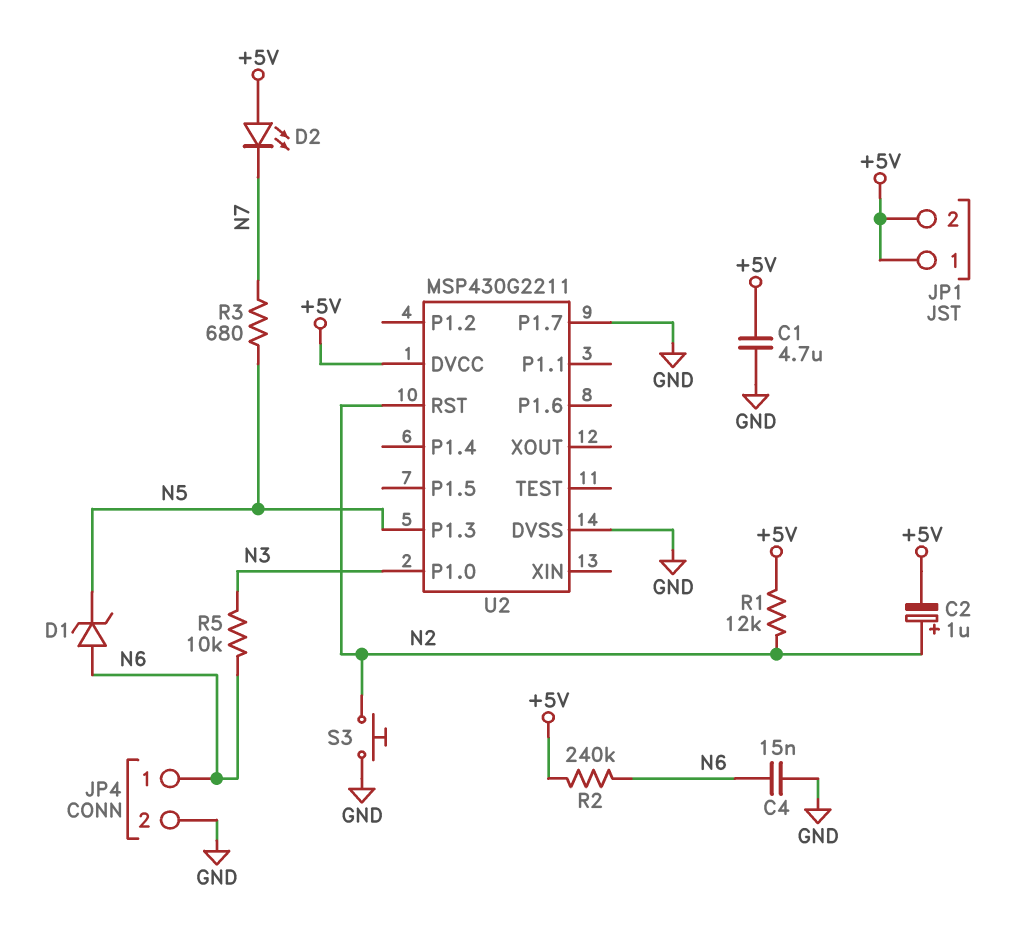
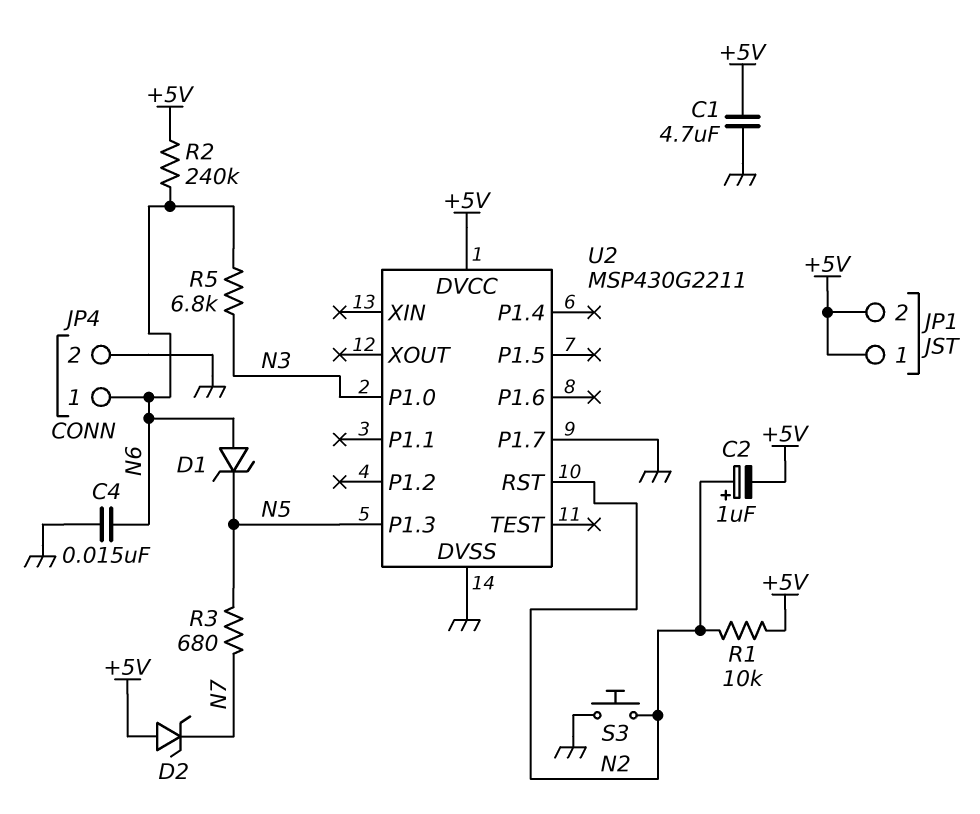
D2: LED (A +5V, K N7) -> zener (A +5V, K N7)
R1: 12k (+5V, N2) -> 10k (+5V, N2)
R5: 10k (N3, N6) -> 6.8k (N3, N6)

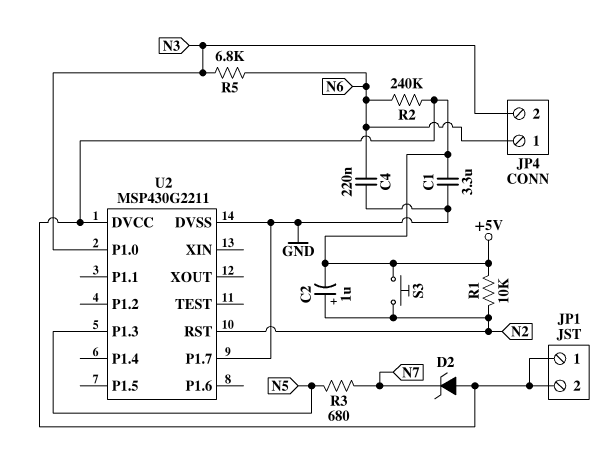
C1: 4.7uF (+5V, GND) -> 3.3uF (+5V, GND)
C4: 15nF (GND, N6) -> 220nF (GND, N6)
D1: zener (A N6, K N5) -> none
JP4 pin 2: GND -> N3
S3: button (GND, N2) -> button (+5V, N2)

